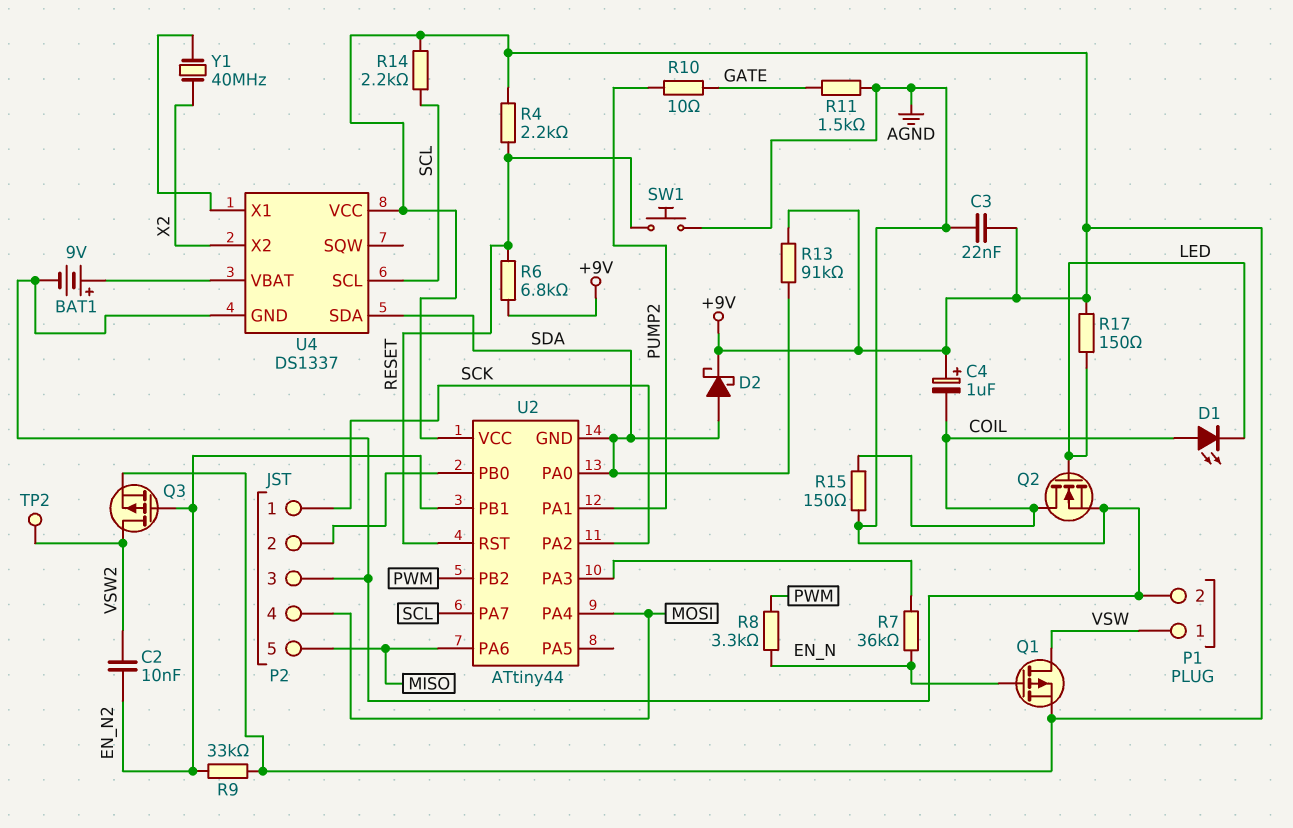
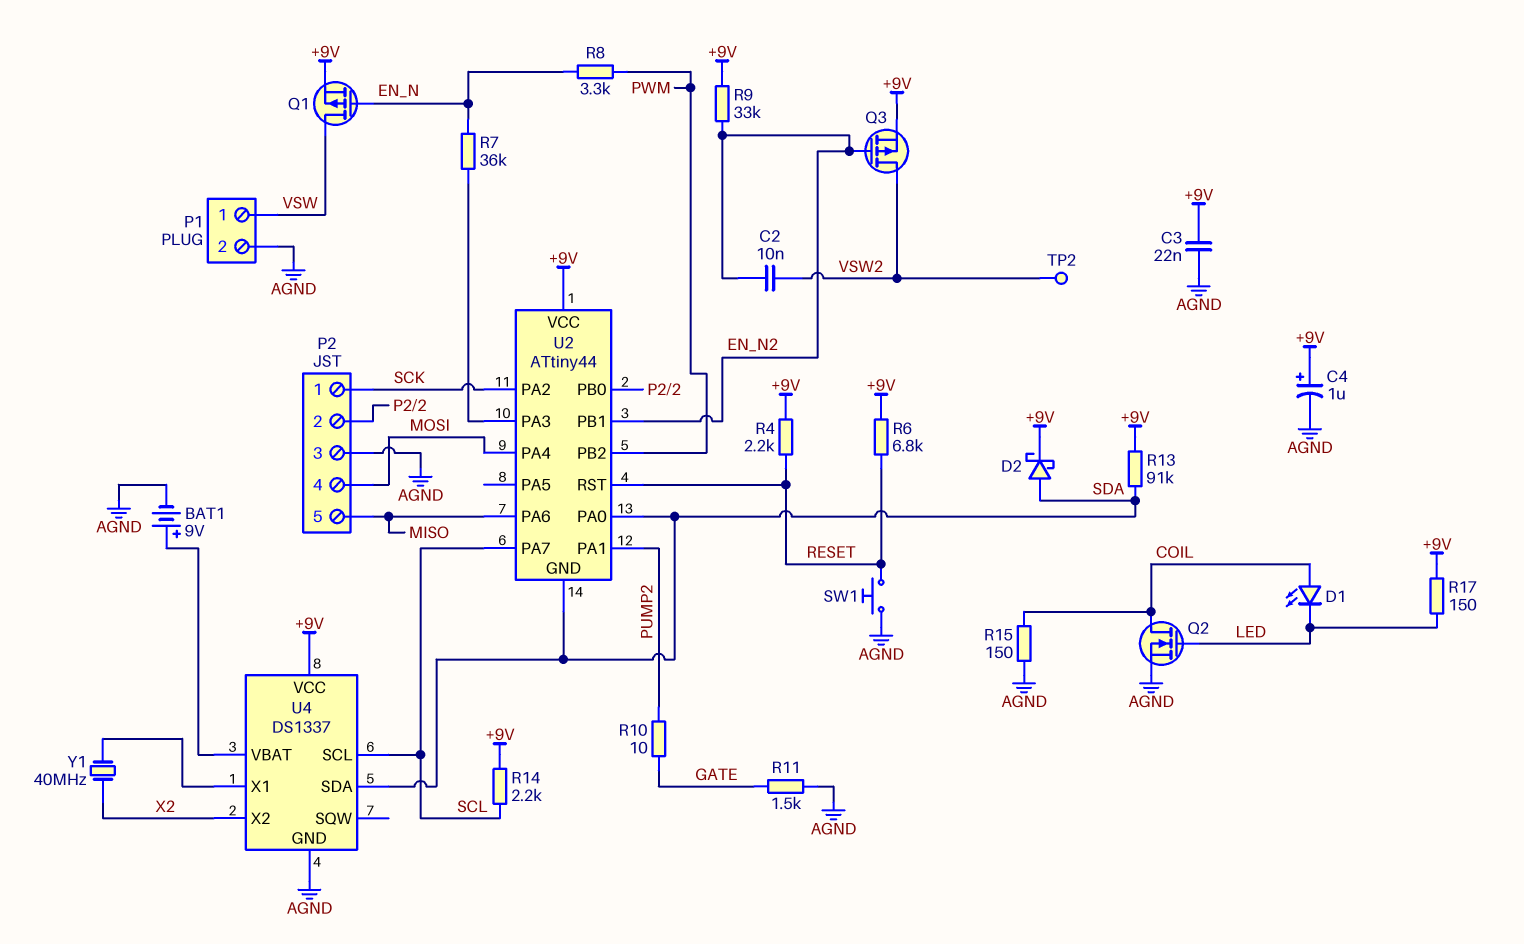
C4: 1uF (plus +9V, minus COIL) -> 1uF (plus +9V, minus AGND)

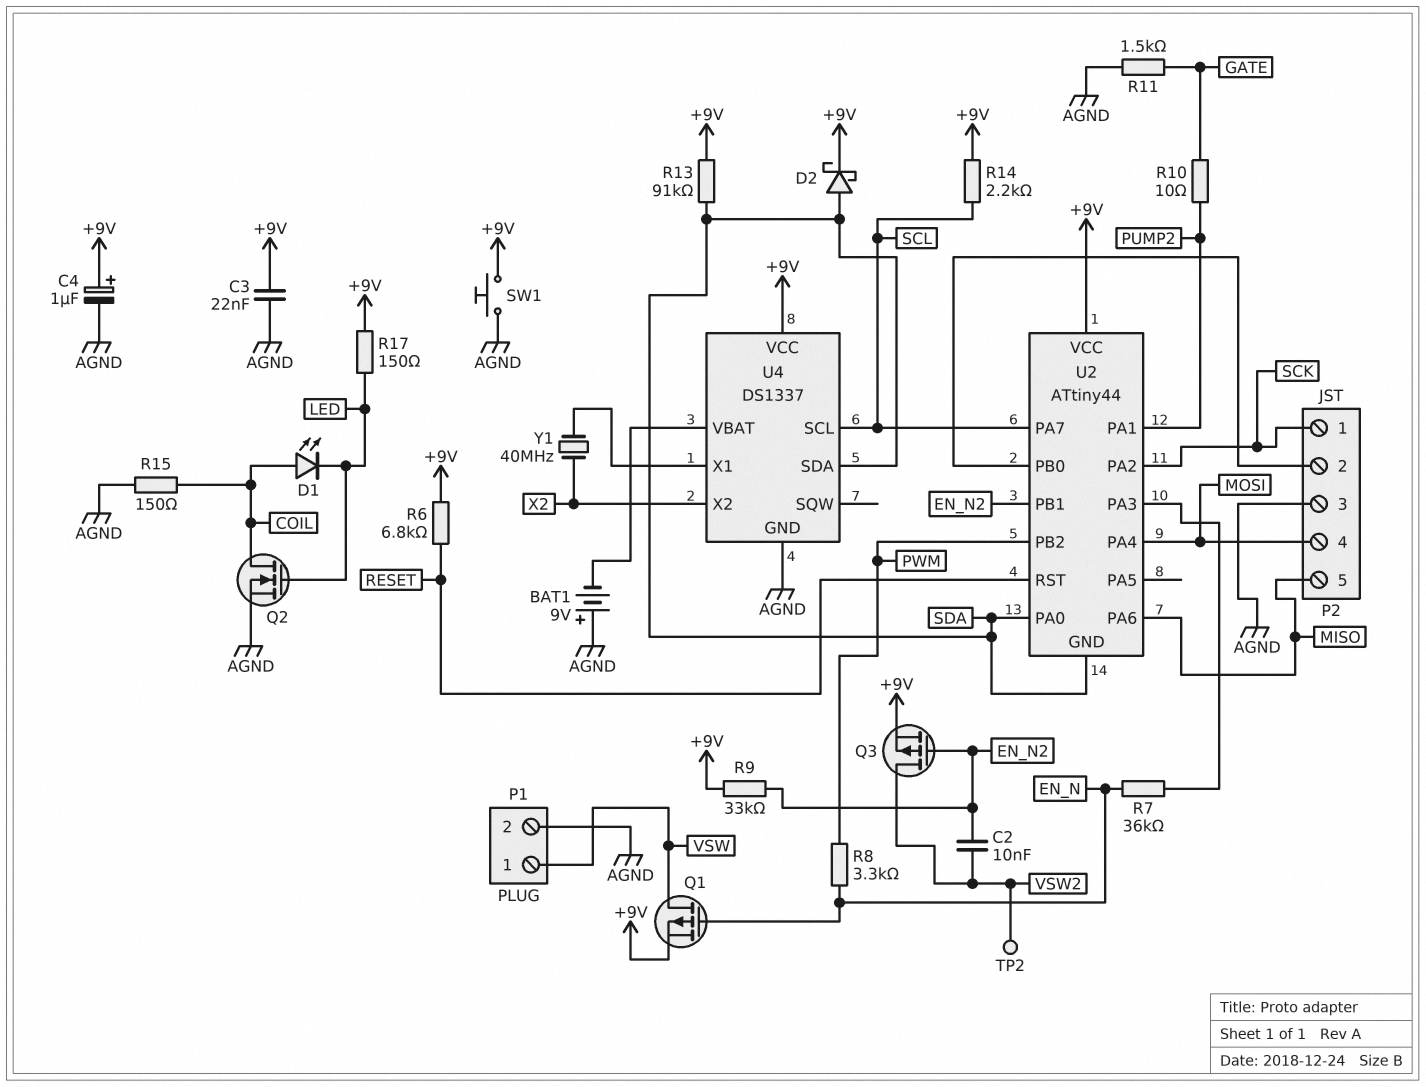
BAT1: 9V (plus U4/VBAT, minus AGND) -> 9V (plus AGND, minus U4/VBAT)
R4: 2.2k (+9V, RESET) -> none
SW1: button (AGND, RESET) -> button (+9V, AGND)

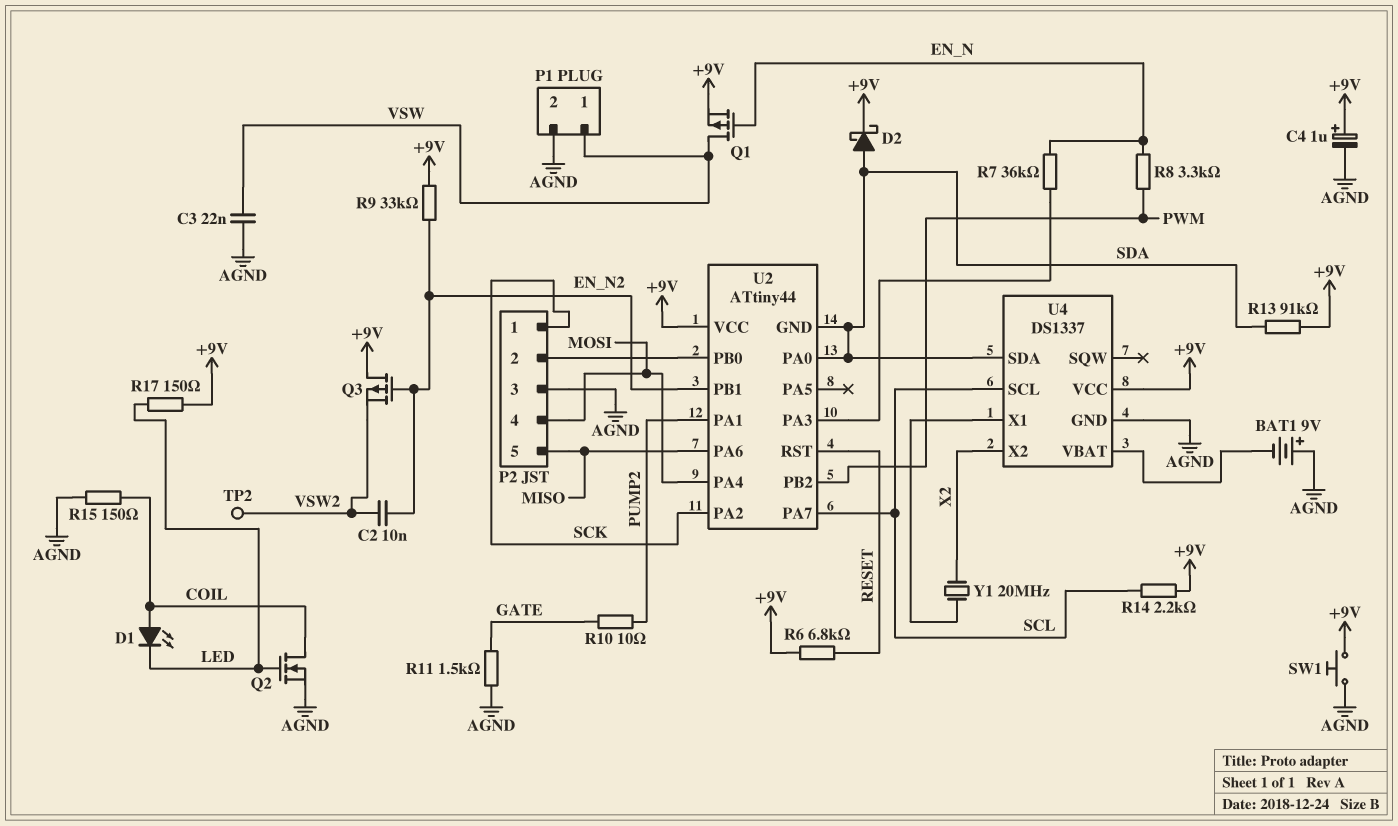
C3: 22nF (+9V, AGND) -> 22nF (AGND, VSW)
Q3: PMOS (G EN_N2, D VSW2, S +9V) -> PMOS (G EN_N2, D +9V, S VSW2)
Y1: 40MHz (U4/X1, X2) -> 20MHz (U4/X1, X2)

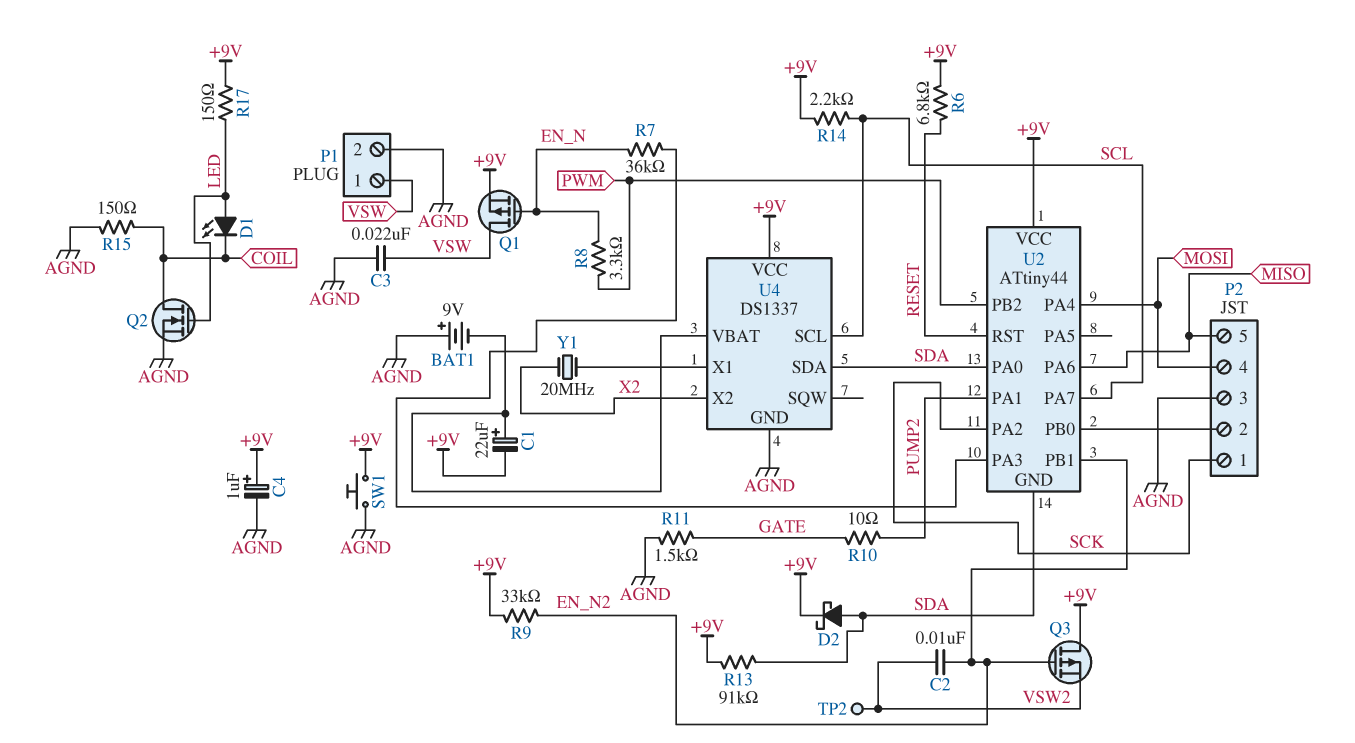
C1: none -> 22uF (plus U4/VBAT, minus +9V)
D1: LED (A COIL, K LED) -> LED (A LED, K COIL)

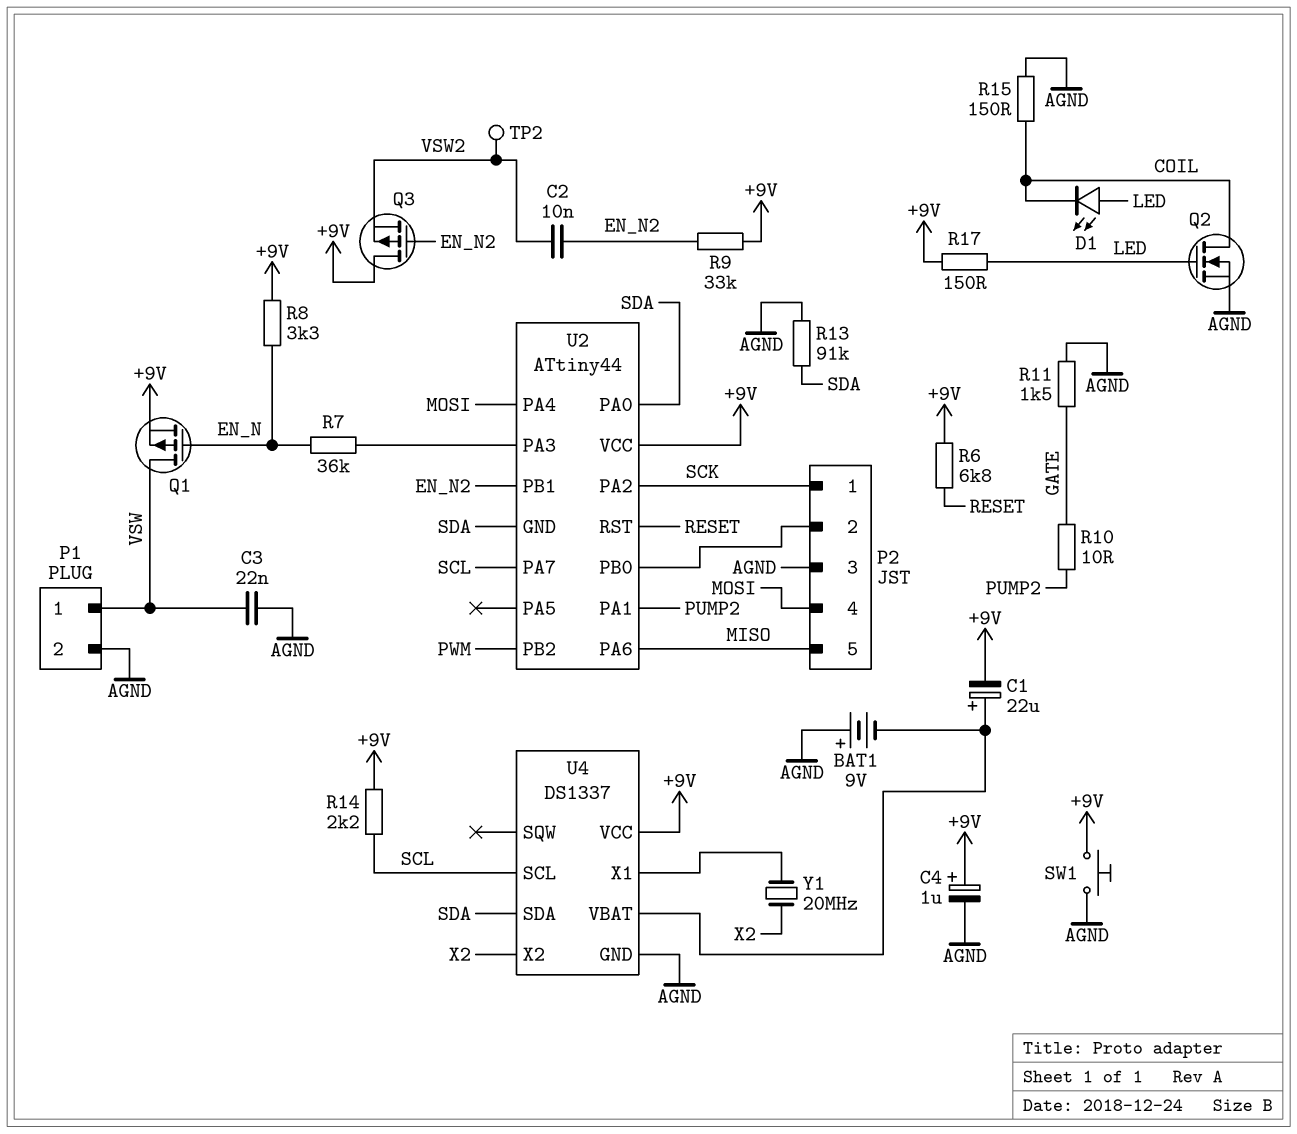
D2: schottky (A SDA, K +9V) -> none
R8: 3.3k (EN_N, PWM) -> 3.3k (+9V, EN_N)
R13: 91k (+9V, SDA) -> 91k (AGND, SDA)

